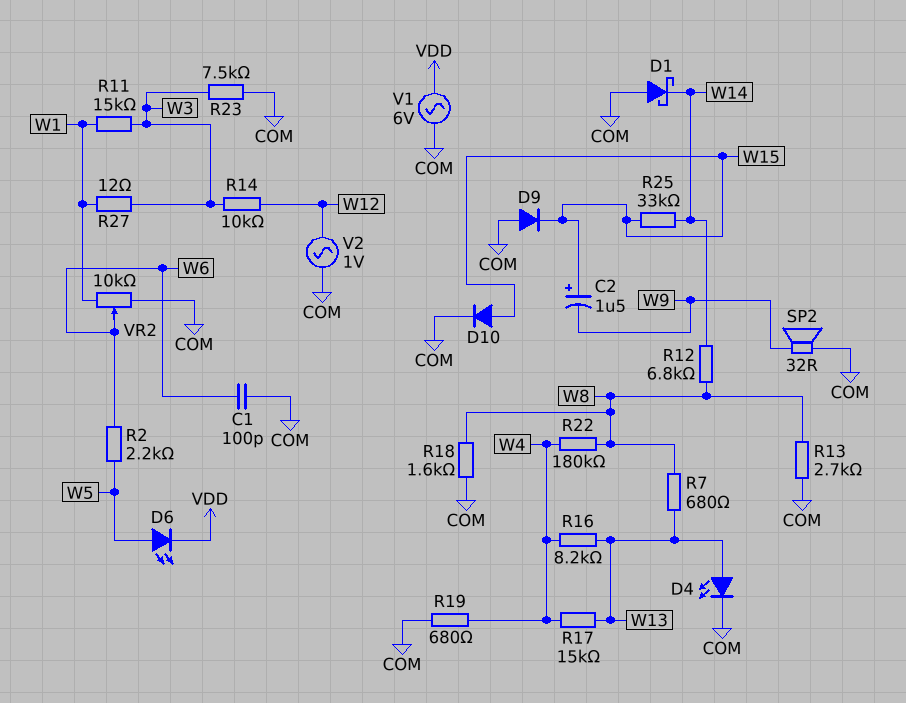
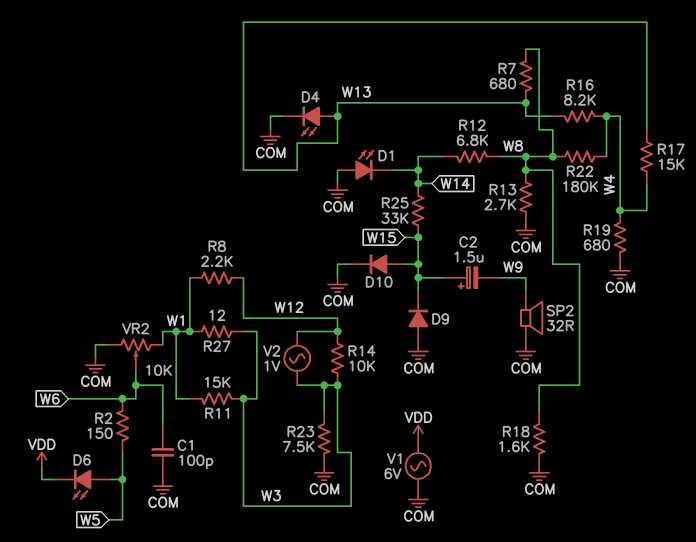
D1: schottky (A COM, K W14) -> LED (A COM, K W14)
R2: 2.2k (W5, W6) -> 150 (W5, W6)
R8: none -> 2.2k (W1, W12)
V2: AC 1V (COM, W12) -> AC 1V (W3, W12)

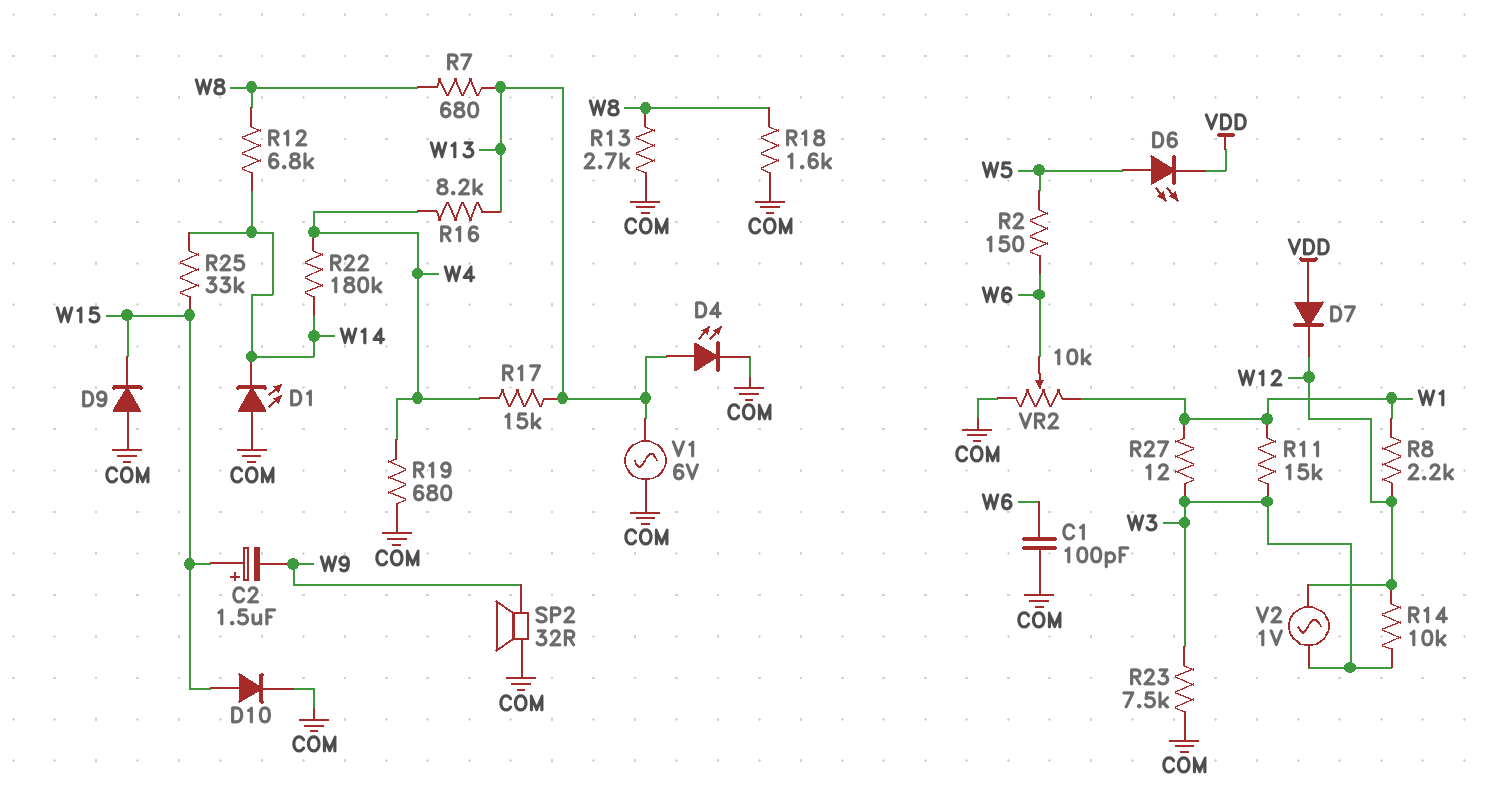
D7: none -> diode (A VDD, K W12)
R22: 180k (W4, W8) -> 180k (W4, W14)
V1: AC 6V (COM, VDD) -> AC 6V (COM, W13)

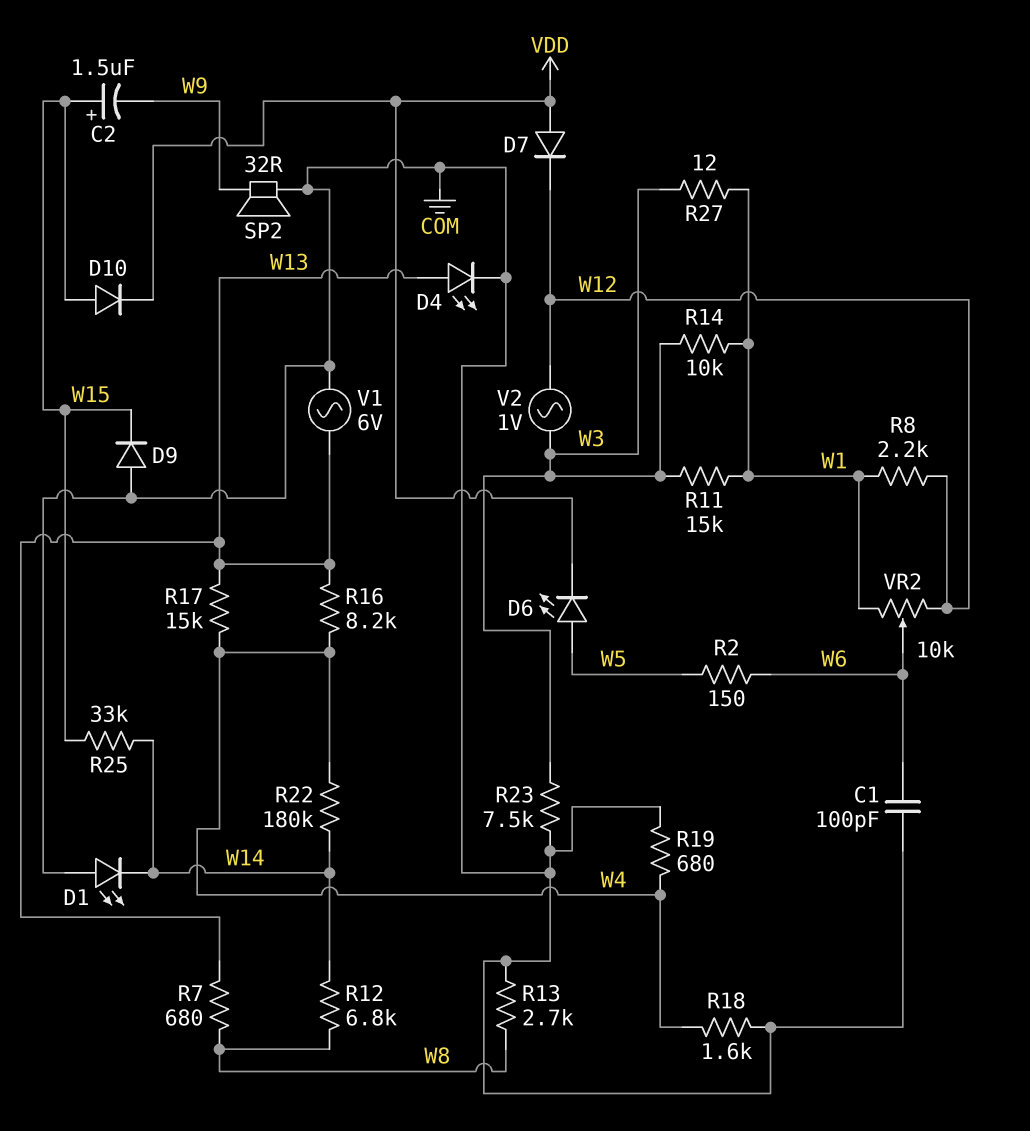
D10: diode (A W15, K COM) -> diode (A W15, K VDD)
R14: 10k (W3, W12) -> 10k (W1, W3)
R18: 1.6k (COM, W8) -> 1.6k (COM, W4)
VR2: 10k (COM, W1, wiper W6) -> 10k (W1, W12, wiper W6)

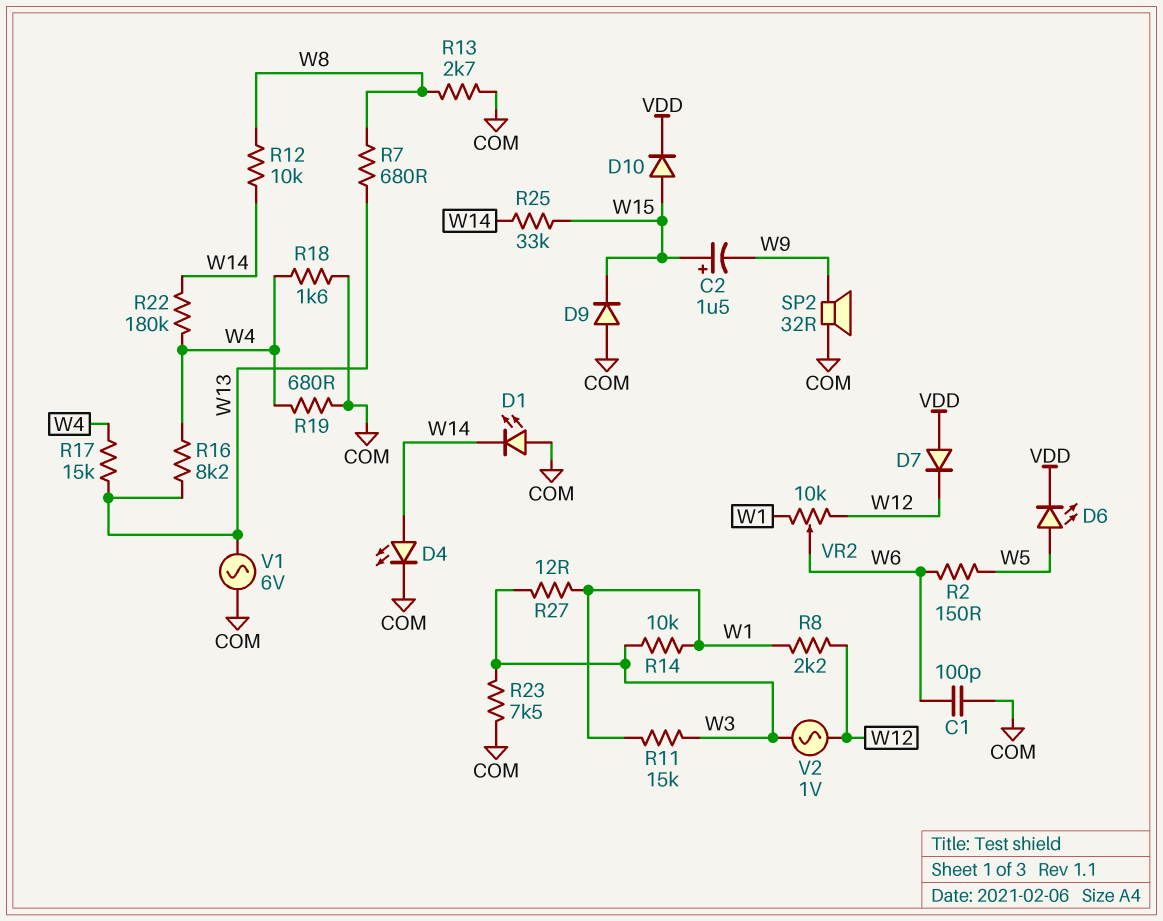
D4: LED (A W13, K COM) -> LED (A W14, K COM)
R12: 6.8k (W8, W14) -> 10k (W8, W14)

